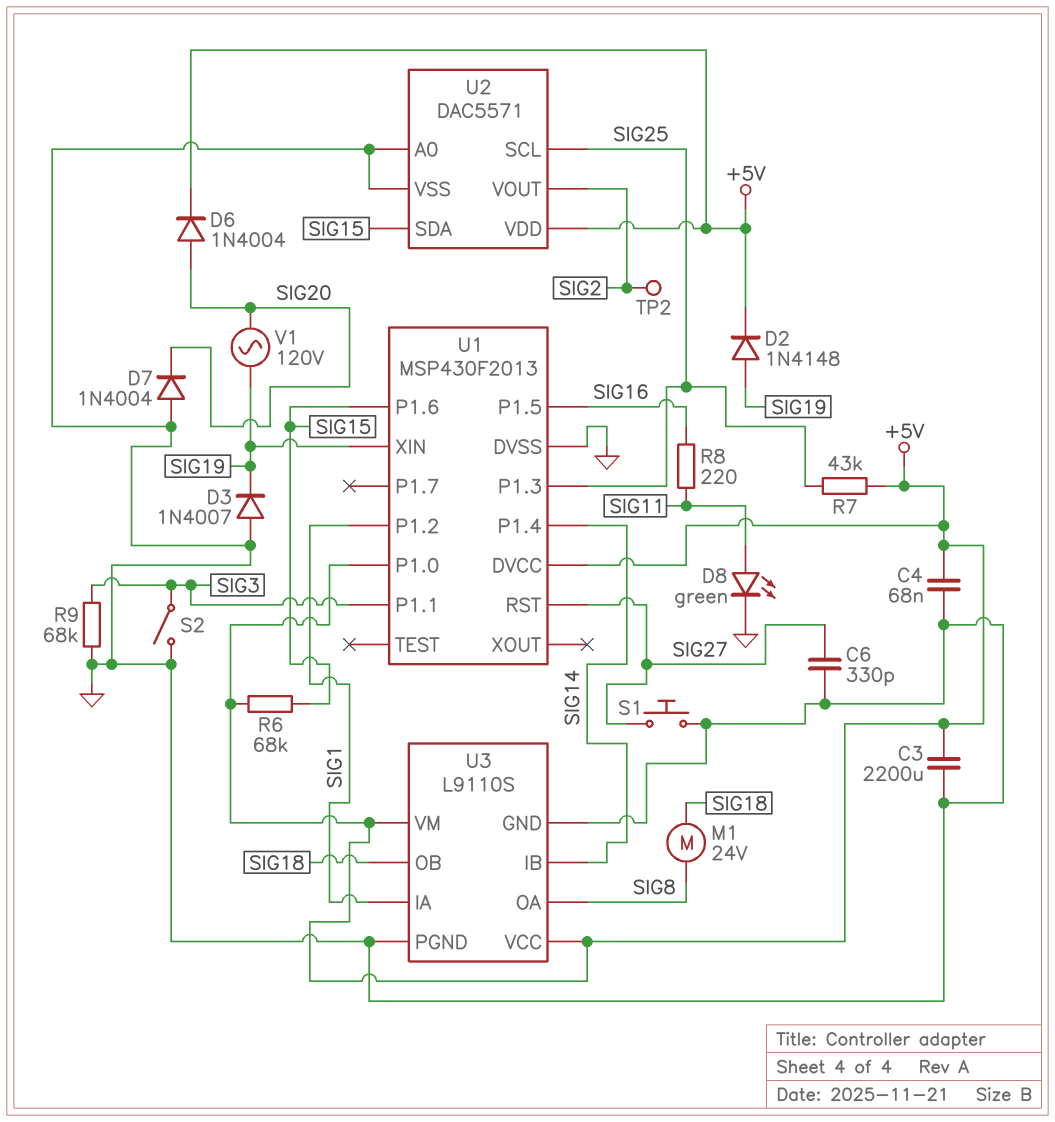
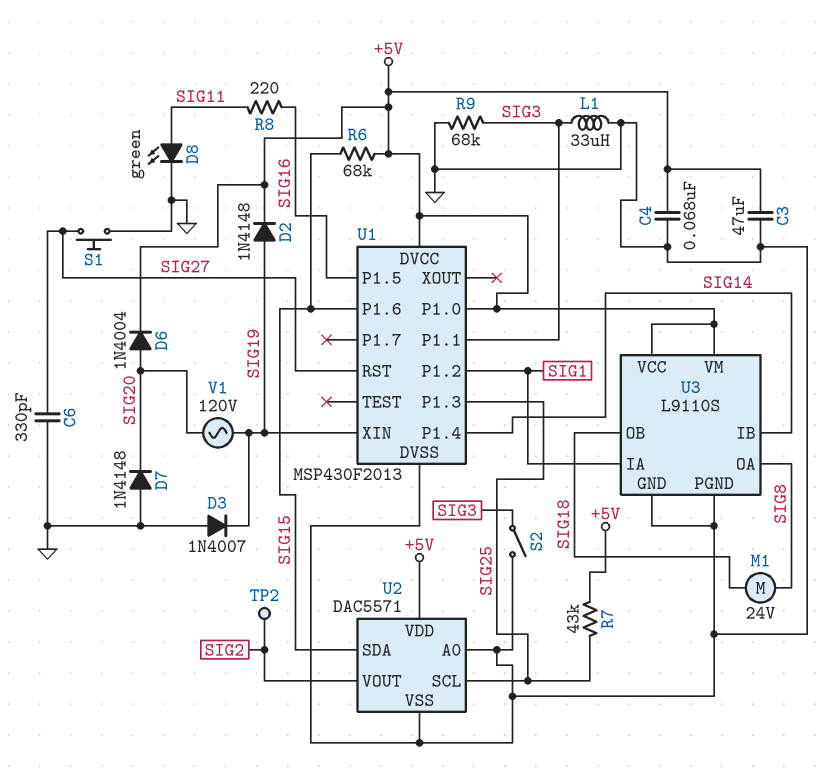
C3: 2200uF (+5V, GND) -> 47uF (+5V, GND)
D7: diode 1N4004 (A GND, K SIG20) -> diode 1N4148 (A GND, K SIG20)
L1: none -> 33uH (GND, SIG3)

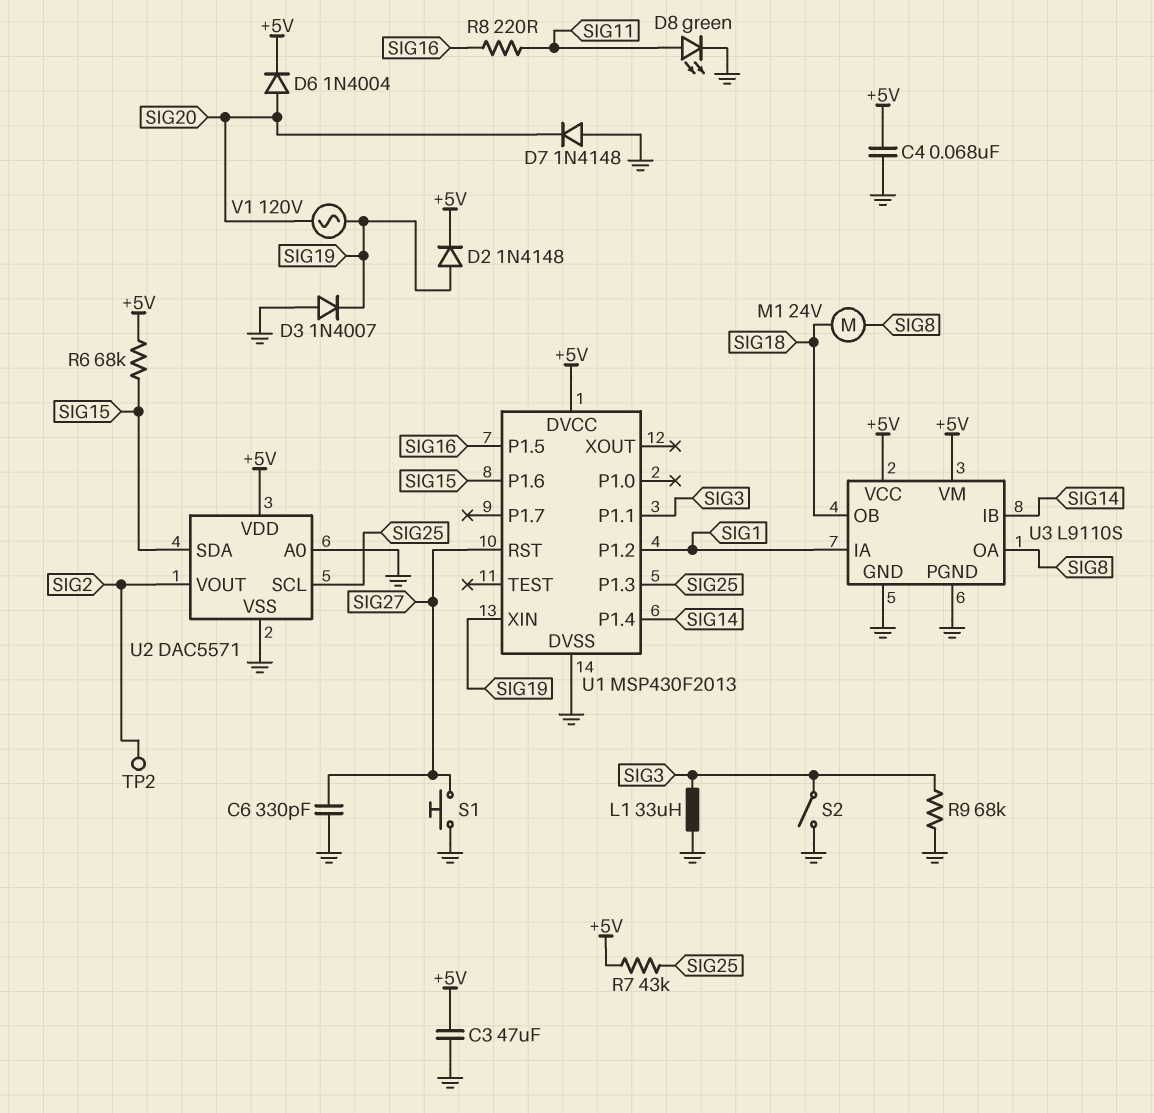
U1 pin P1.0: +5V -> none

